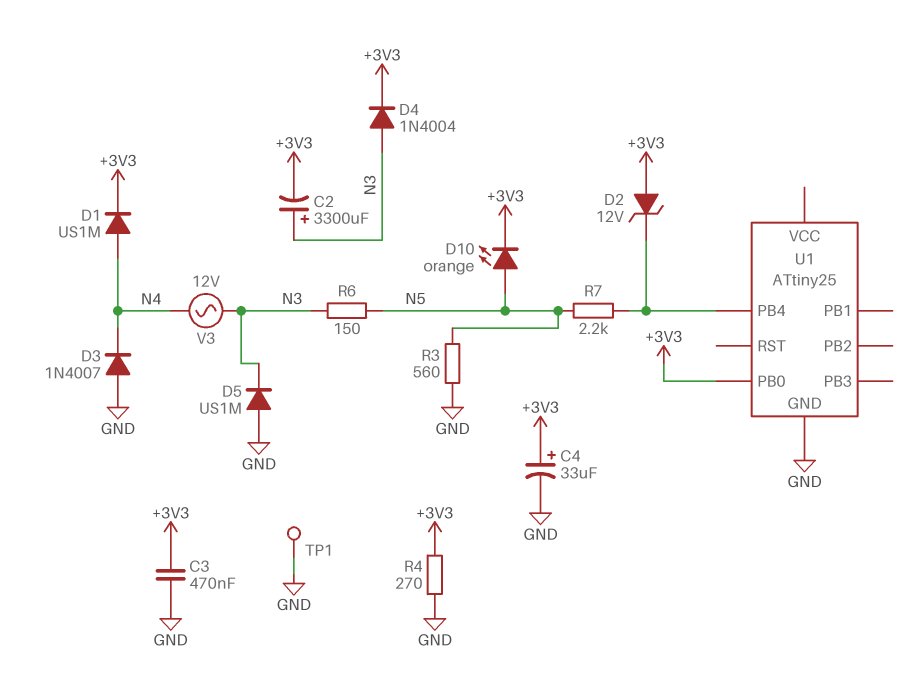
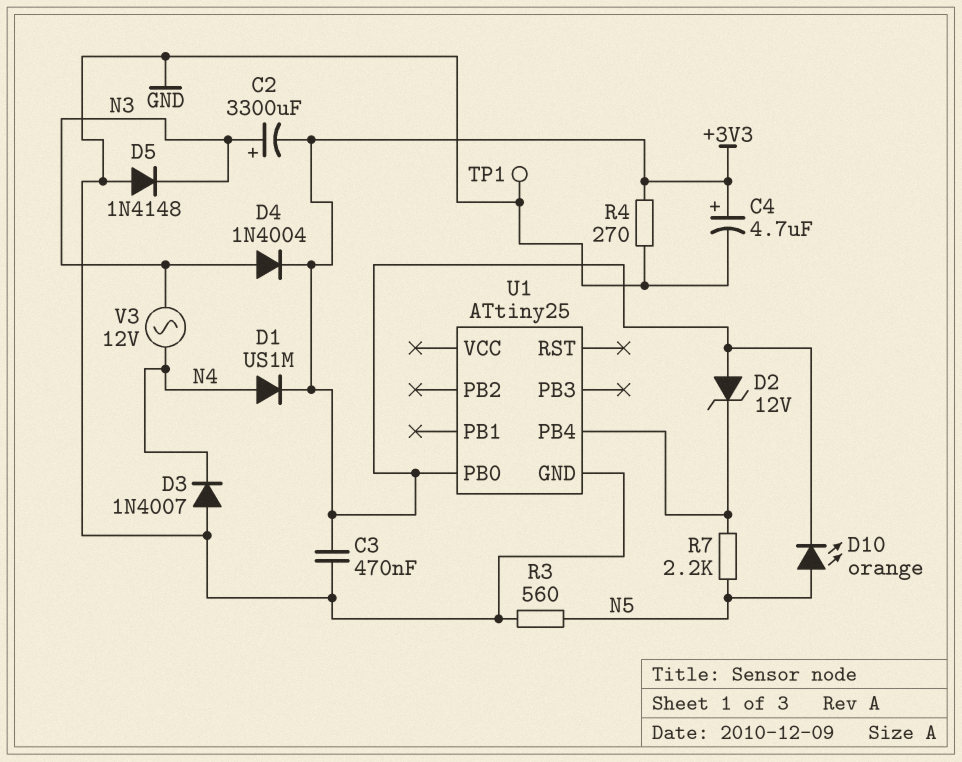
C4: 33uF (plus +3V3, minus GND) -> 4.7uF (plus +3V3, minus GND)
D5: diode US1M (A GND, K N3) -> diode 1N4148 (A GND, K N3)
R6: 150 (N3, N5) -> none

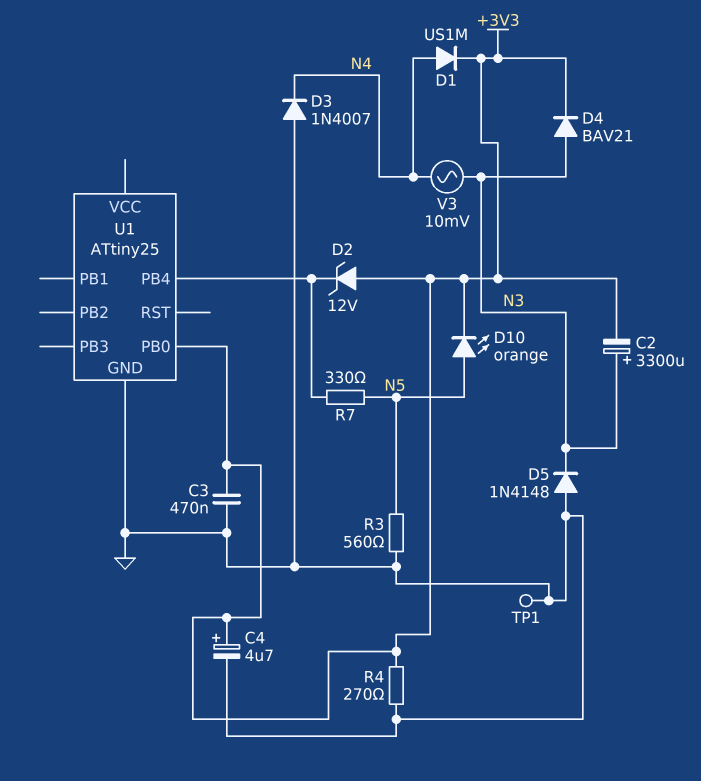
D4: diode 1N4004 (A N3, K +3V3) -> diode BAV21 (A N3, K +3V3)
R7: 2.2k (N5, U1/PB4) -> 330 (N5, U1/PB4)
V3: AC 12V (N3, N4) -> AC 10mV (N3, N4)

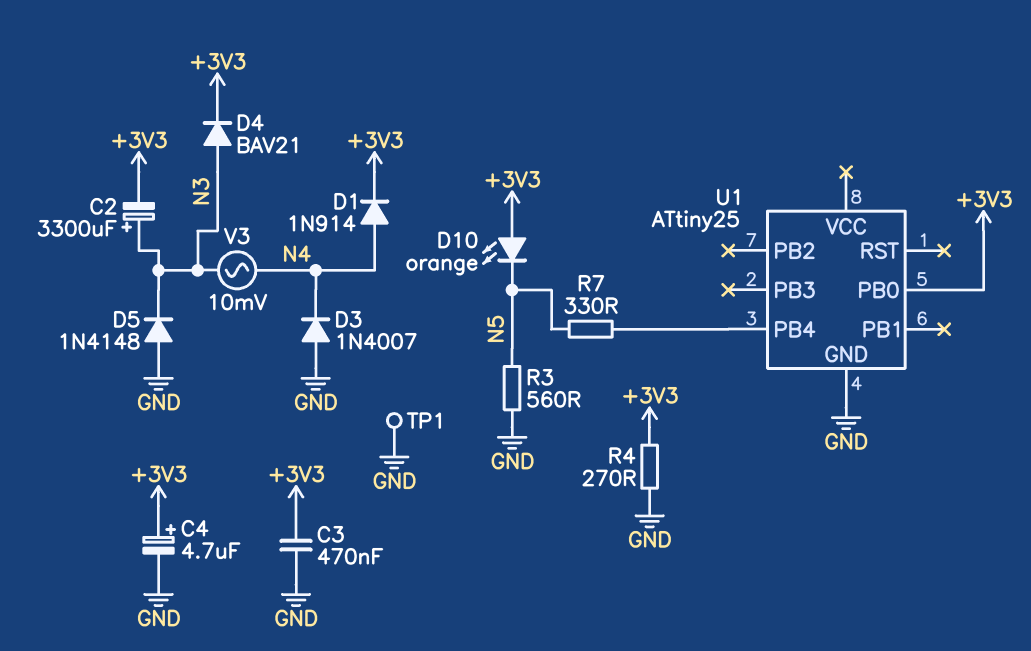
D1: diode US1M (A N4, K +3V3) -> diode 1N914 (A N4, K +3V3)
D2: zener 12V (A +3V3, K U1/PB4) -> none
D10: LED orange (A N5, K +3V3) -> LED orange (A +3V3, K N5)

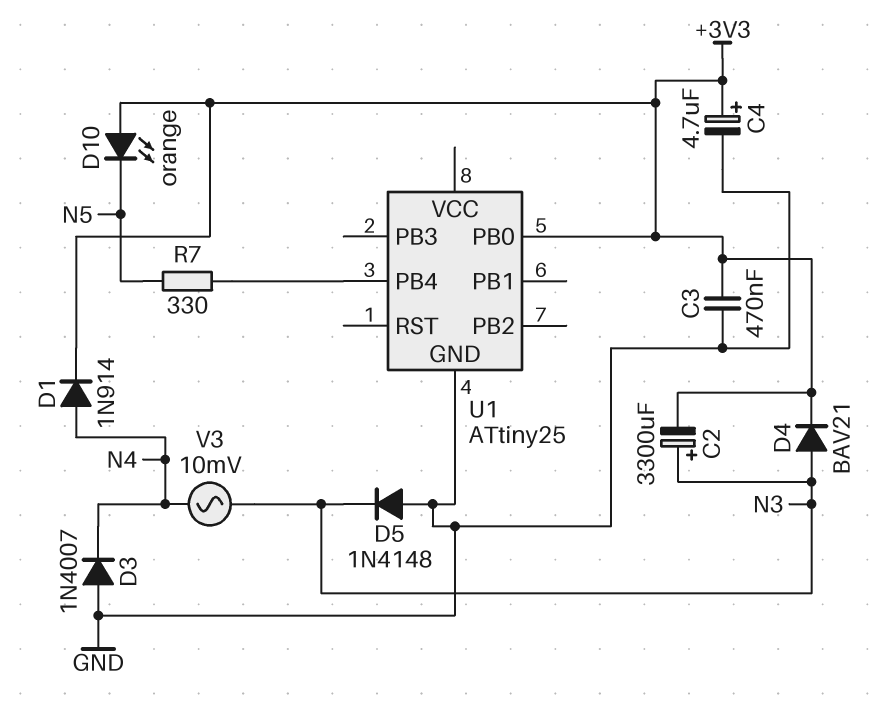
R3: 560 (GND, N5) -> none
R4: 270 (+3V3, GND) -> none
TP1: test point (GND) -> none

